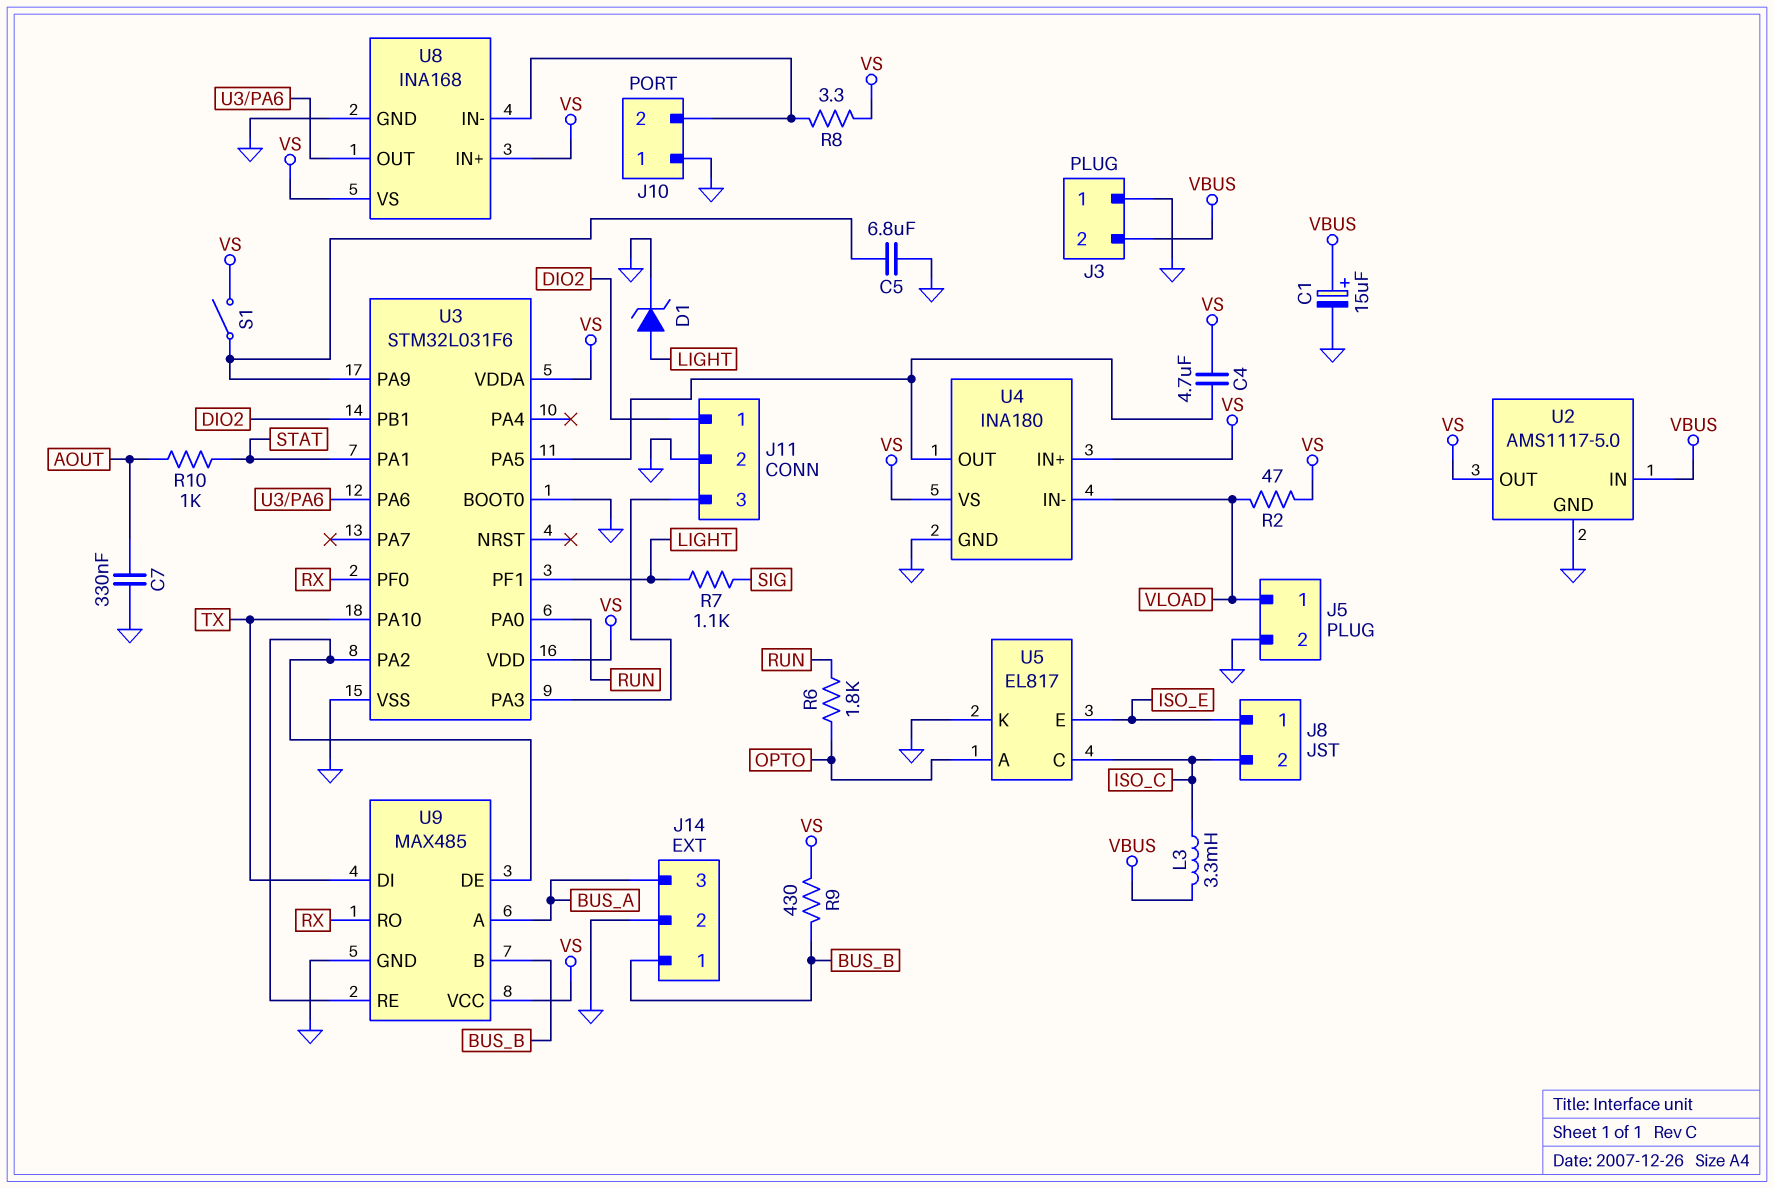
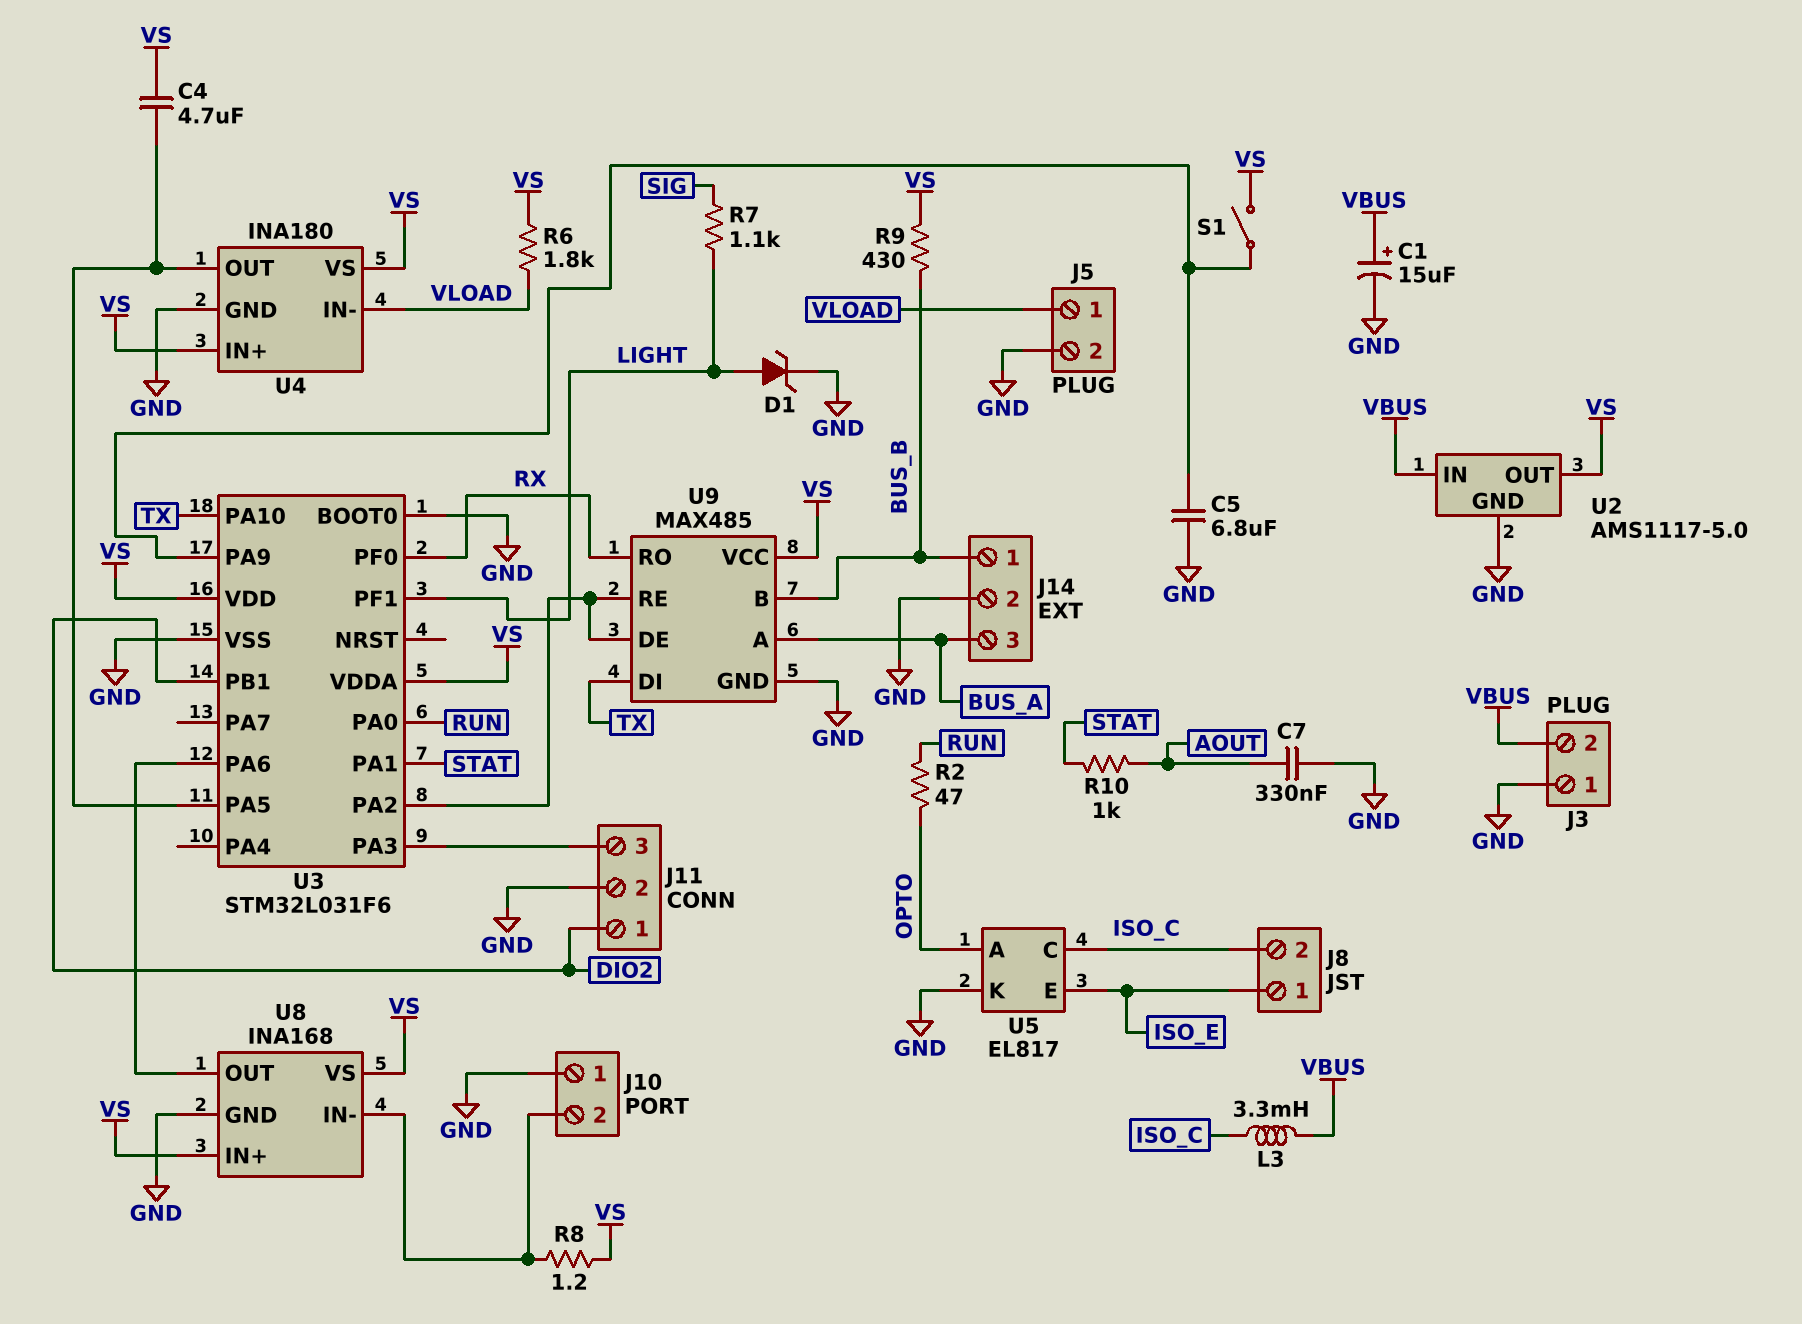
R2: 47 (VLOAD, VS) -> 47 (OPTO, RUN)
R6: 1.8k (OPTO, RUN) -> 1.8k (VLOAD, VS)
R8: 3.3 (J10/2, VS) -> 1.2 (J10/2, VS)

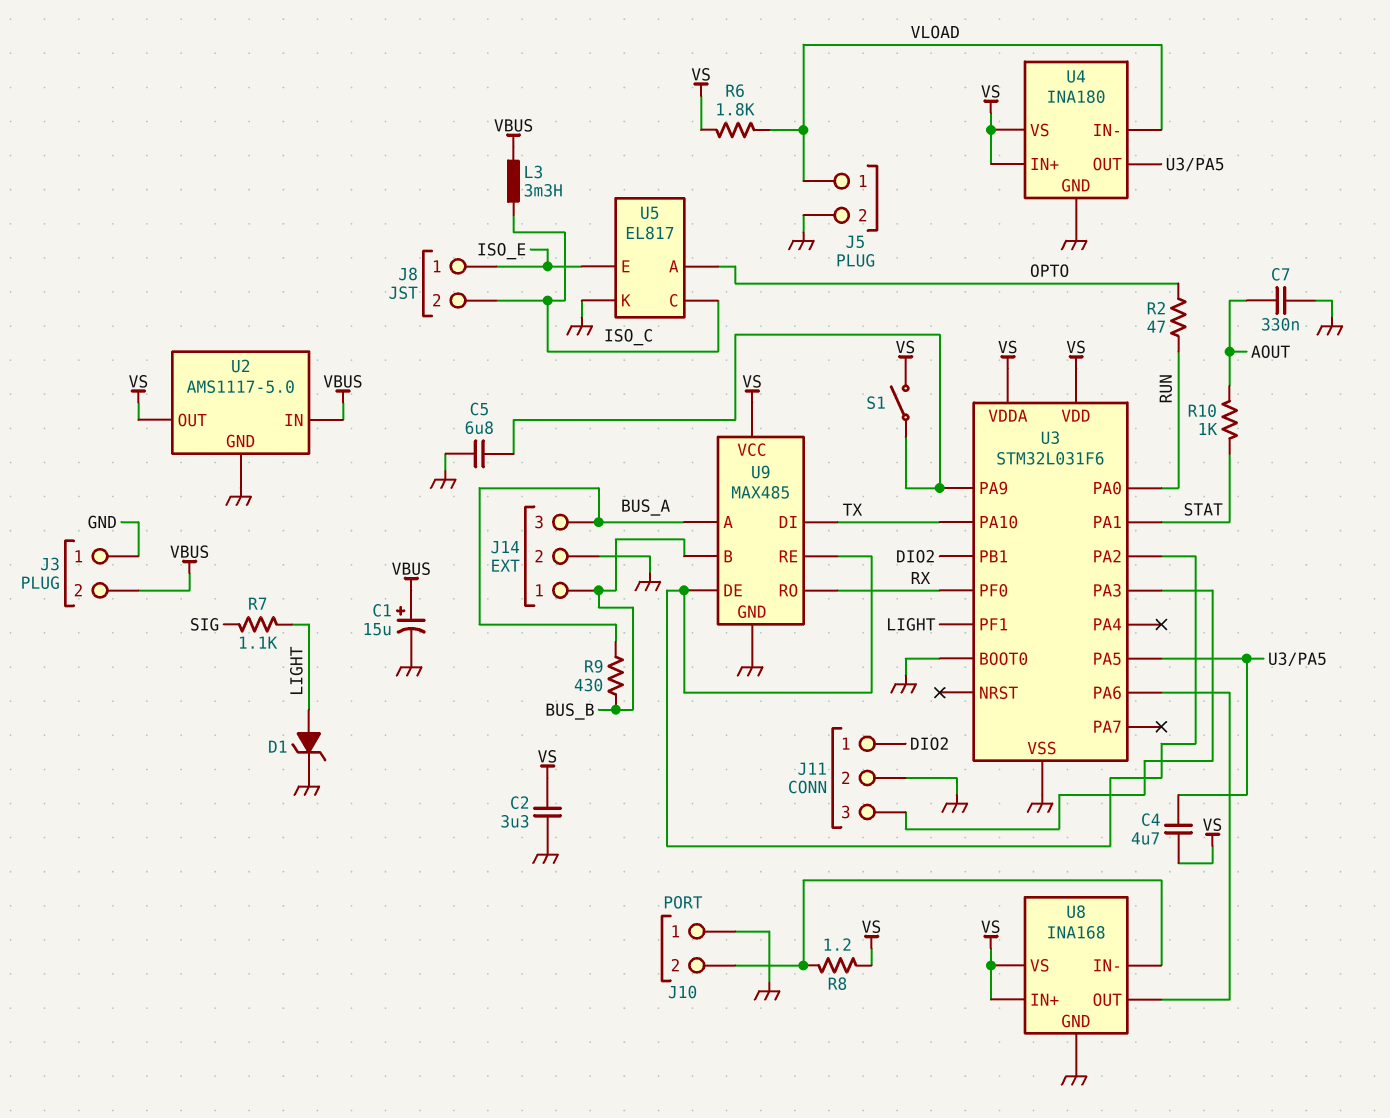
C2: none -> 3.3uF (GND, VS)
R9: 430 (BUS_B, VS) -> 430 (BUS_A, BUS_B)

